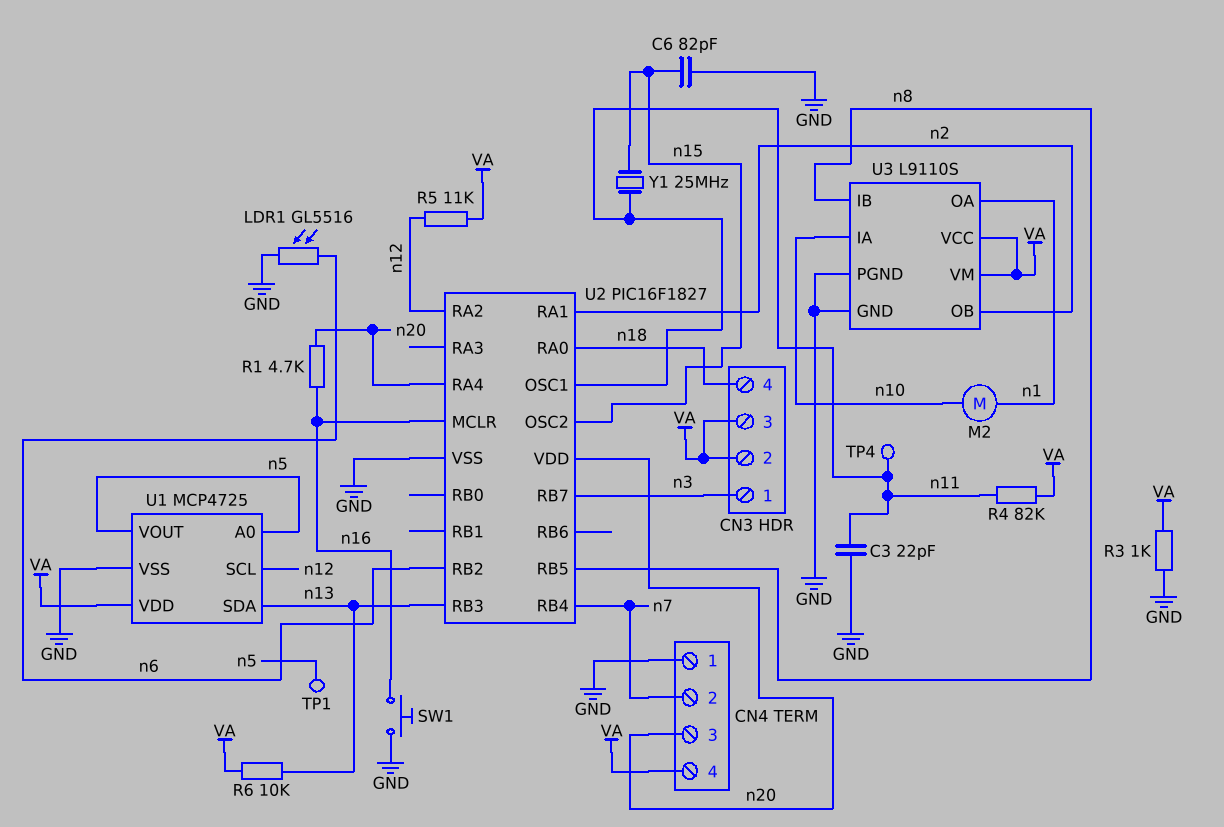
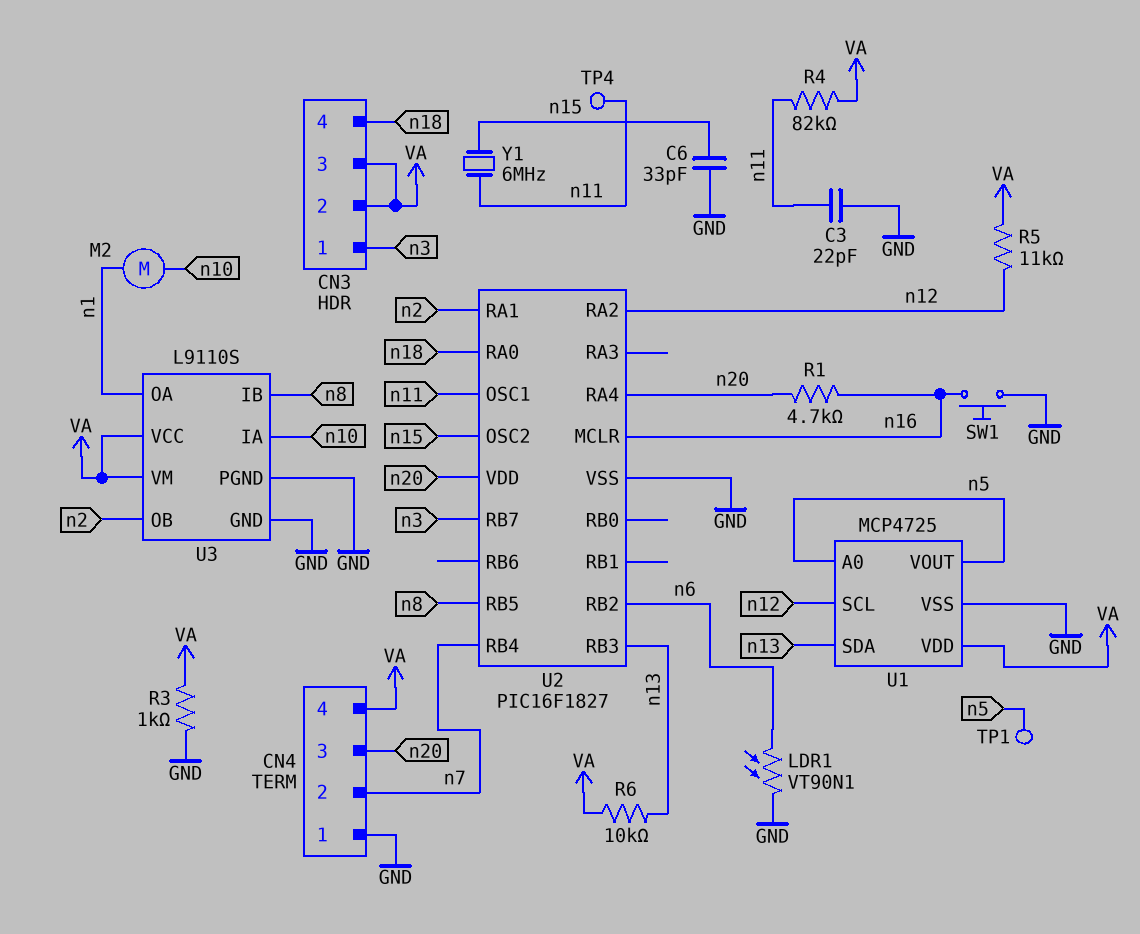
C6: 82pF (GND, n15) -> 33pF (GND, n15)
LDR1: GL5516 (GND, n6) -> VT90N1 (GND, n6)
Y1: 25MHz (n11, n15) -> 6MHz (n11, n15)

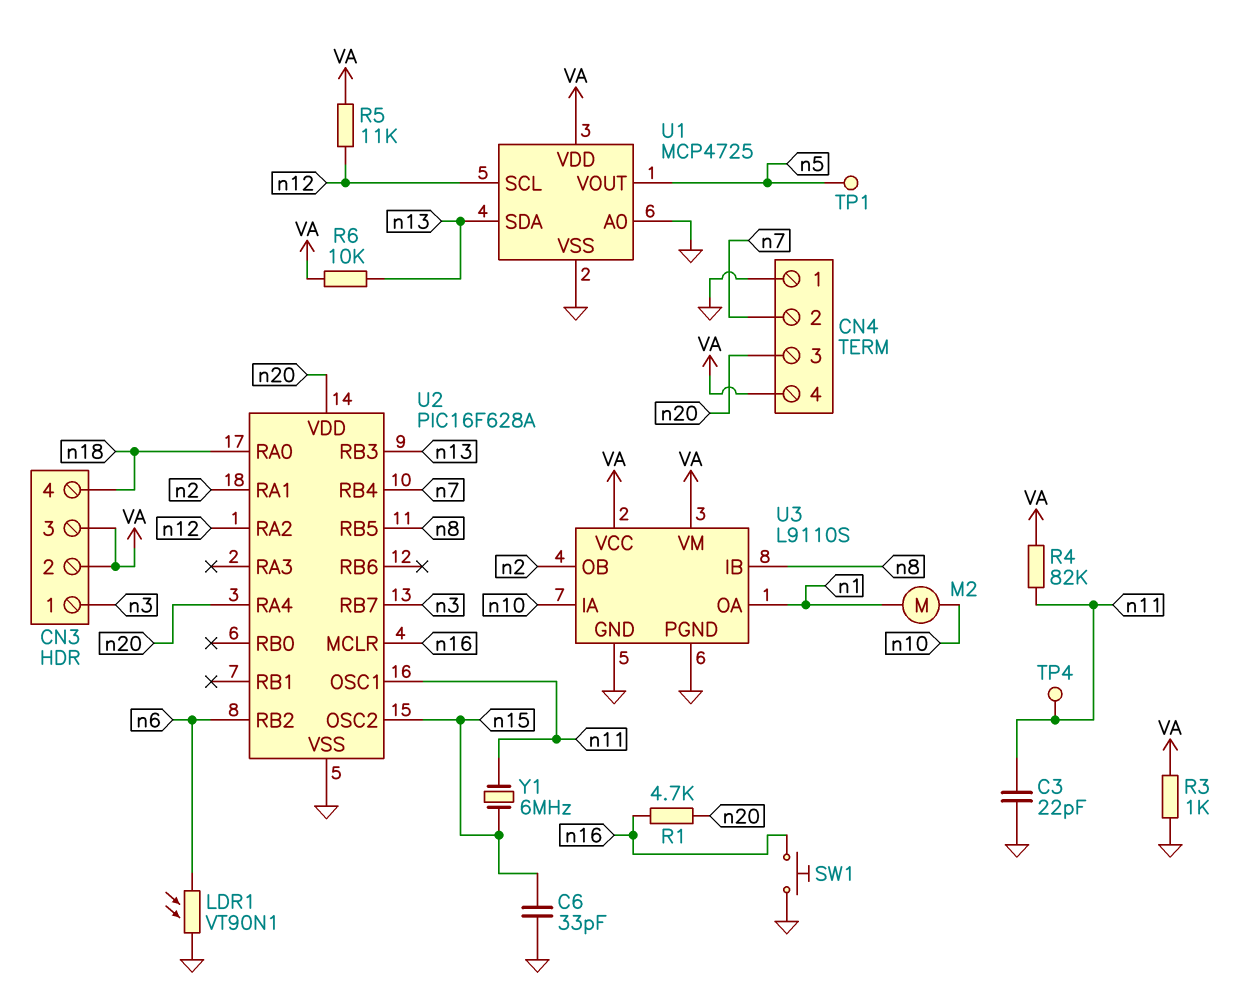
U1 pin A0: n5 -> GND
U2: PIC16F1827 -> PIC16F628A

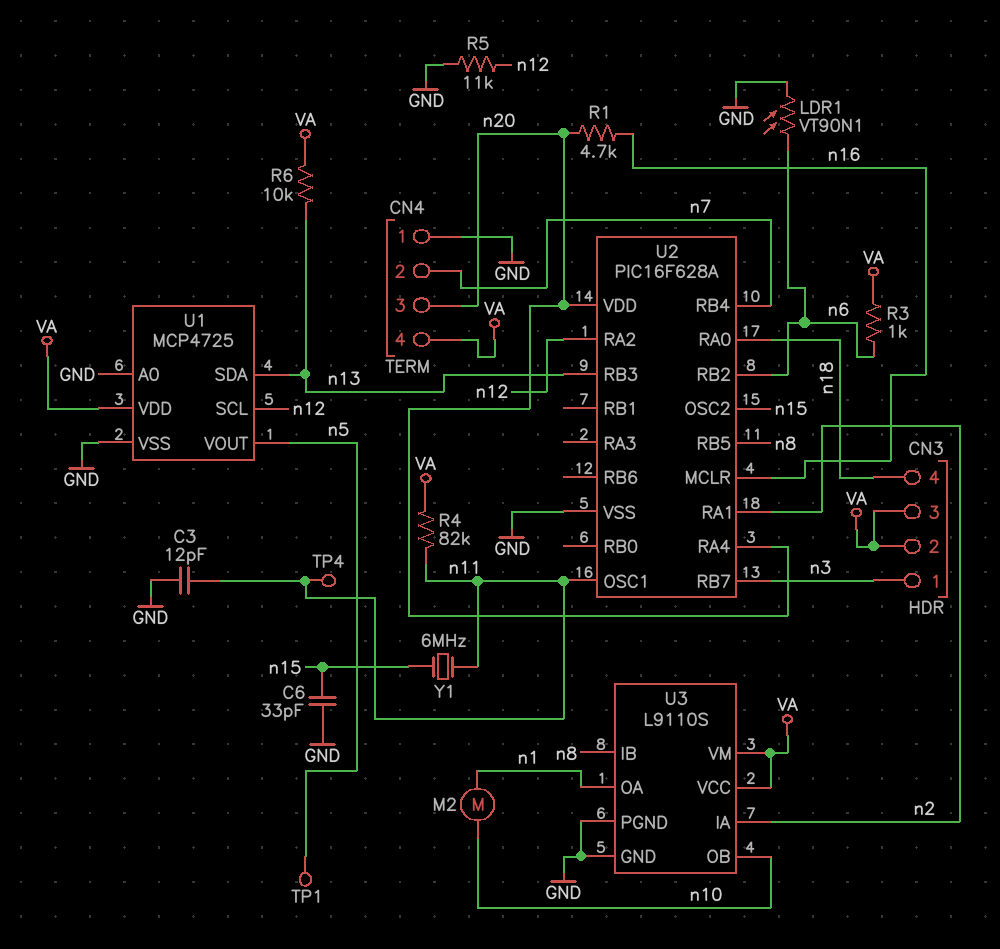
C3: 22pF (GND, n11) -> 12pF (GND, n11)
R3: 1k (GND, VA) -> 1k (VA, n6)
R5: 11k (VA, n12) -> 11k (GND, n12)
SW1: button (GND, n16) -> none
U3 pin IA: n10 -> n2
U3 pin OB: n2 -> n10

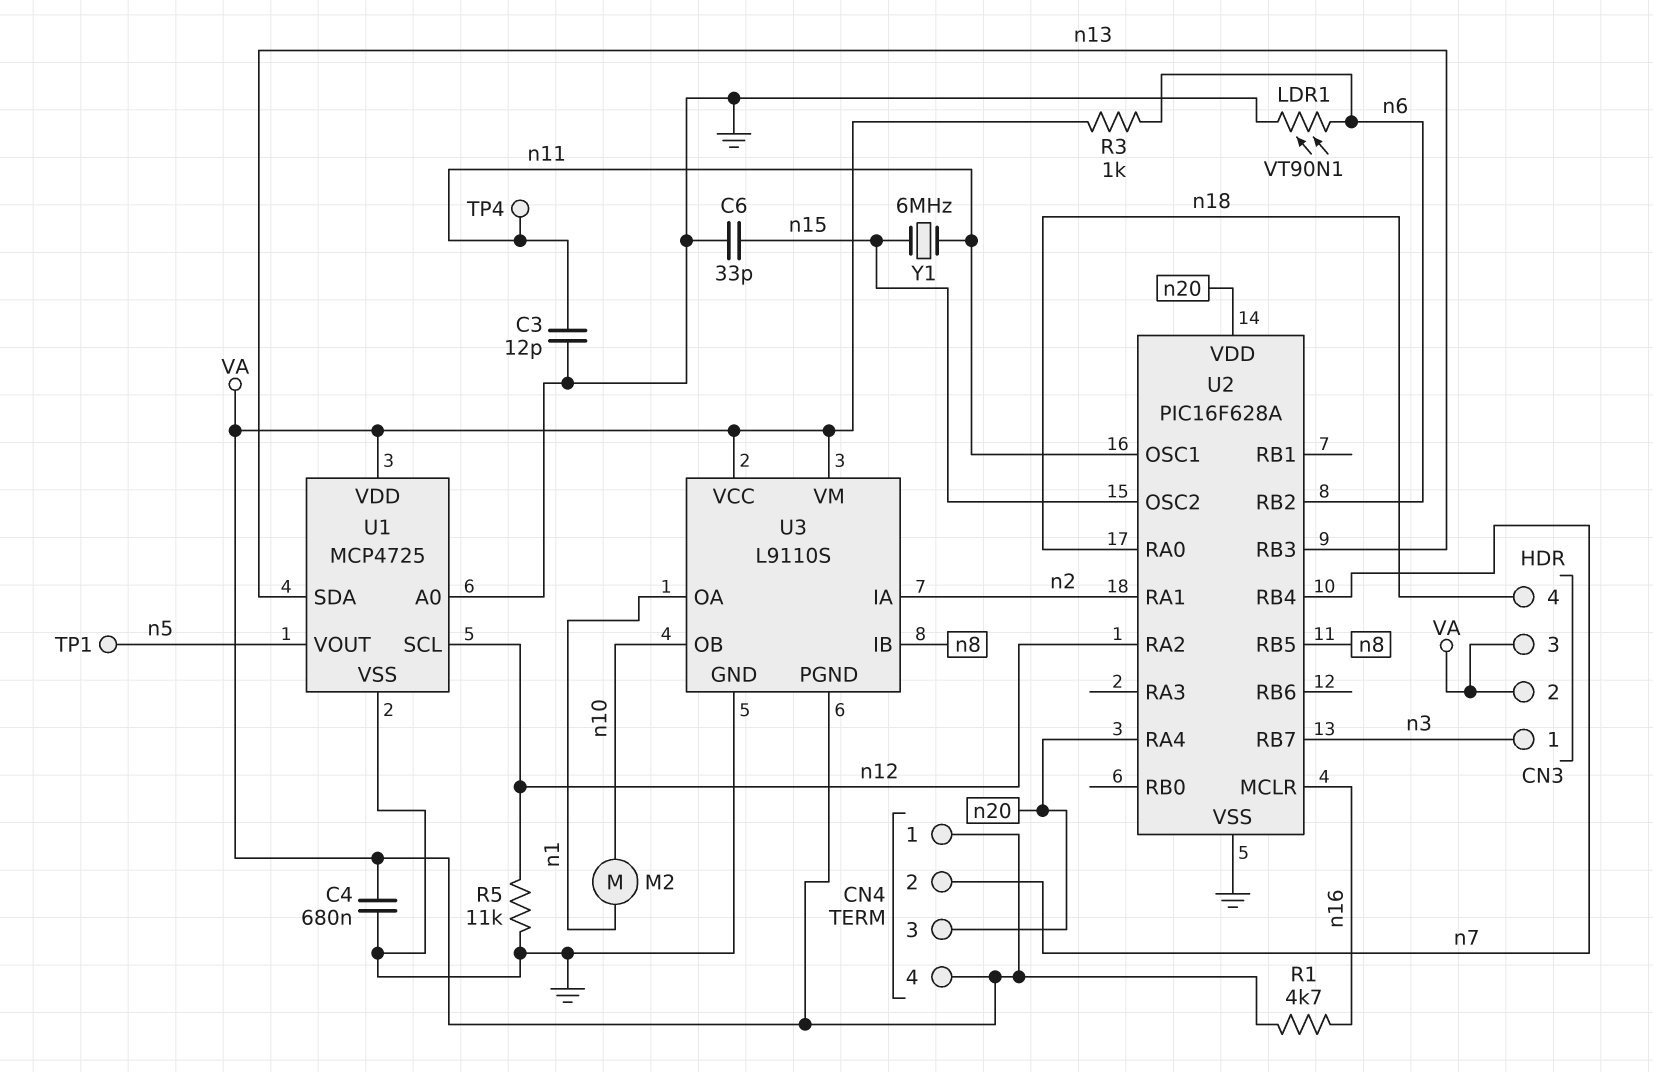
C4: none -> 680nF (GND, VA)
CN4 pin 1: GND -> VA
R1: 4.7k (n16, n20) -> 4.7k (VA, n16)
R4: 82k (VA, n11) -> none
R6: 10k (VA, n13) -> none
U3 pin PGND: GND -> VA

